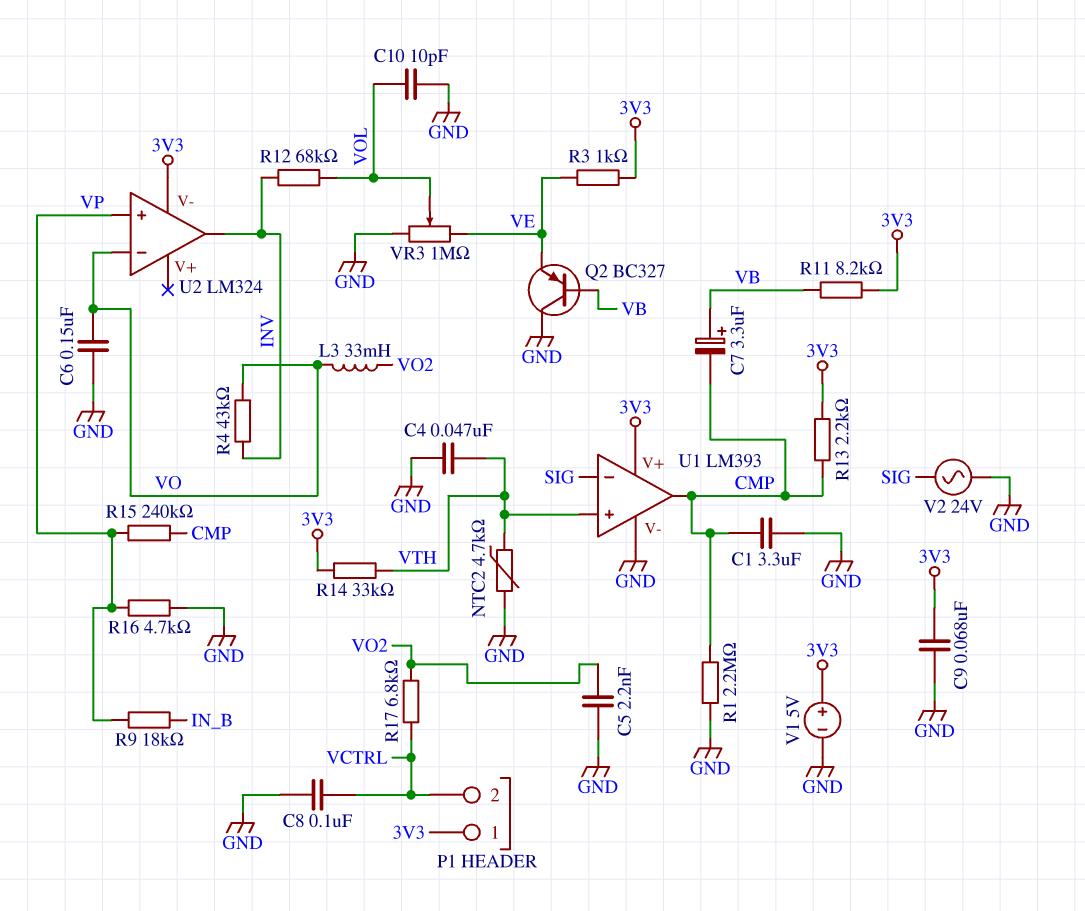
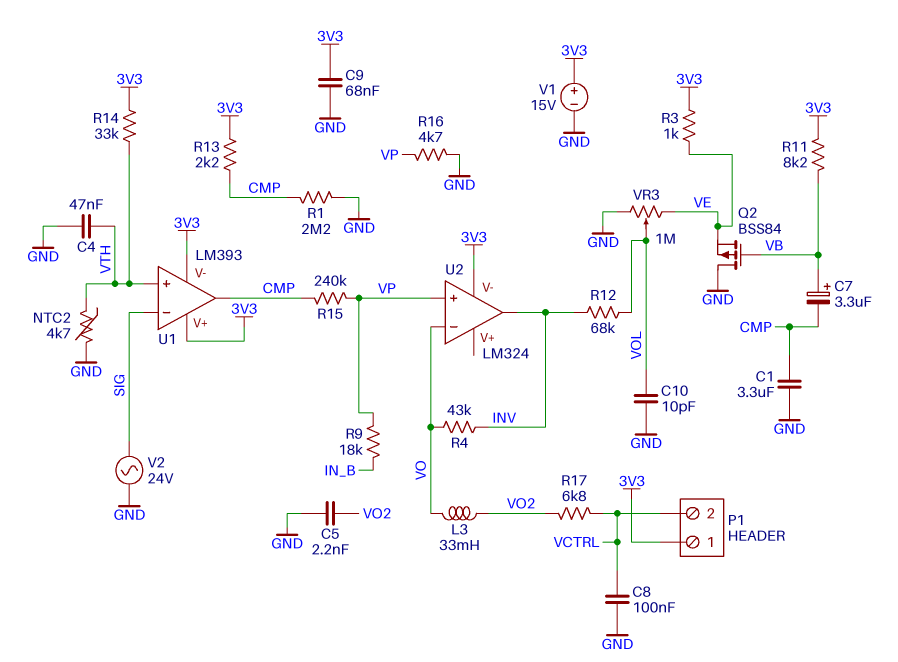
C6: 150nF (GND, VO) -> none
Q2: PNP BC327 (B VB, C GND, E VE) -> PMOS BSS84 (G VB, D GND, S VE)
U1 pin V-: GND -> 3V3
V1: 5V (plus 3V3, minus GND) -> 15V (plus 3V3, minus GND)

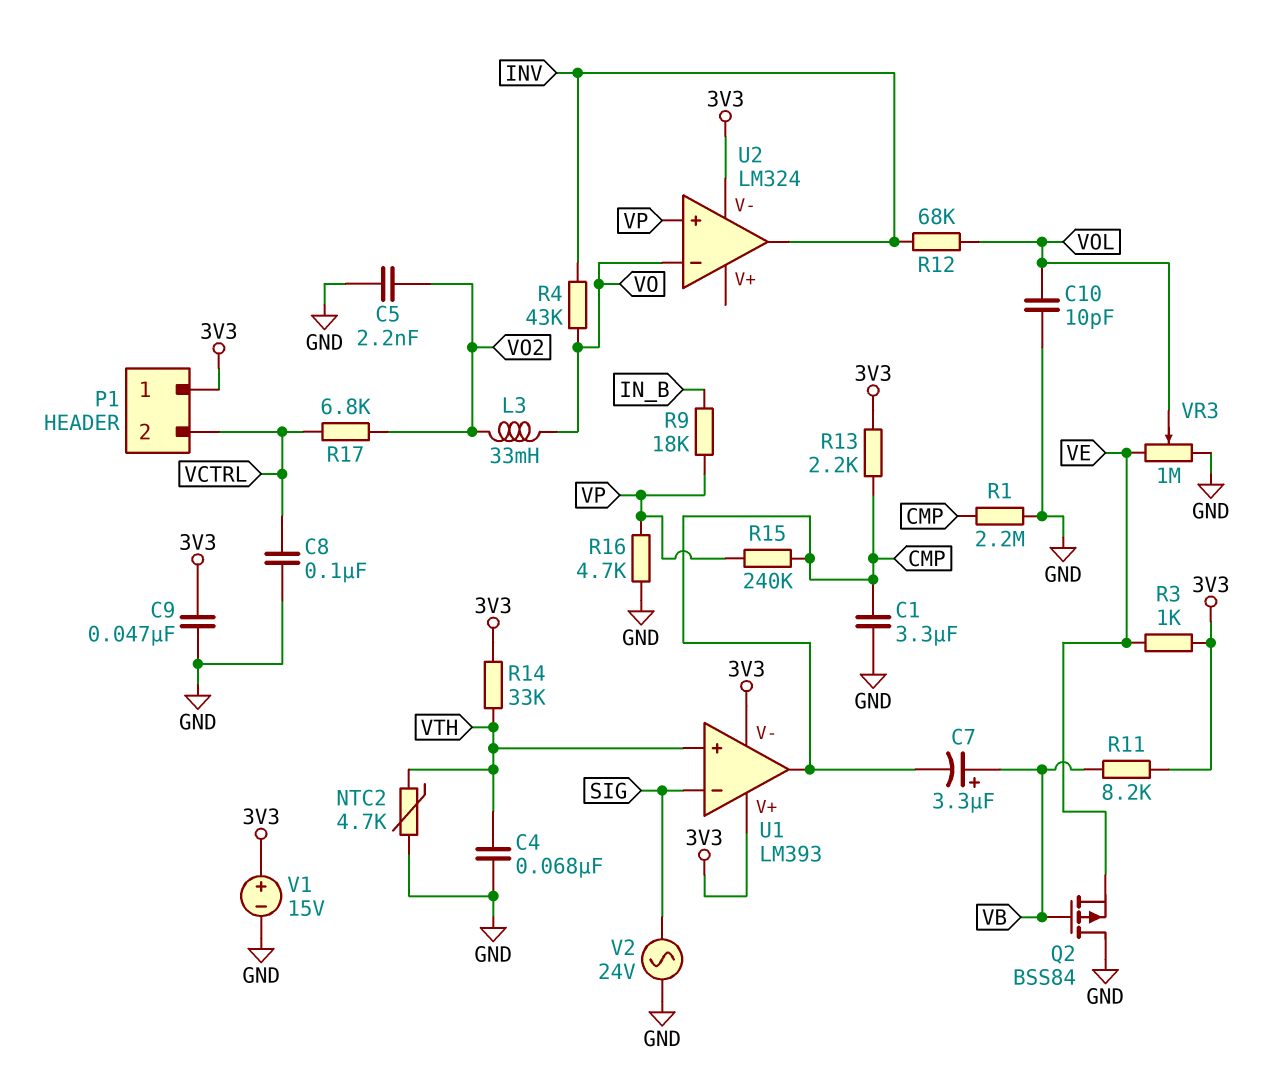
C4: 47nF (GND, VTH) -> 68nF (GND, VTH)
C9: 68nF (3V3, GND) -> 47nF (3V3, GND)

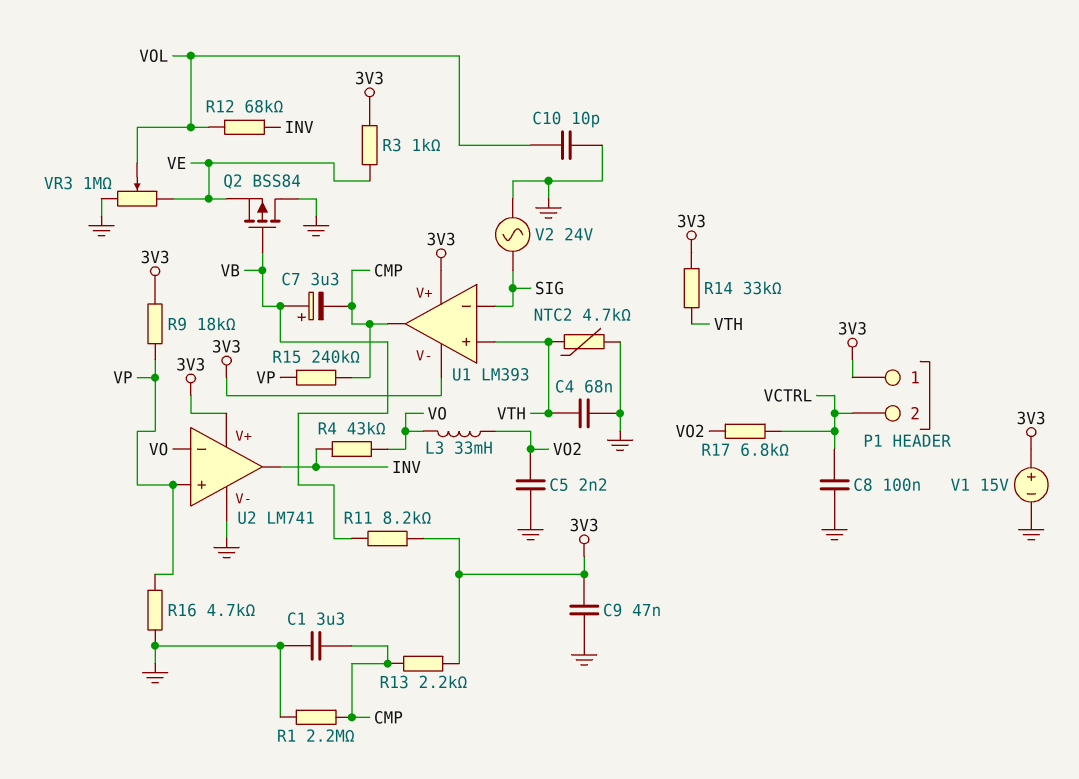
R9: 18k (IN_B, VP) -> 18k (3V3, VP)
U2: LM324 -> LM741
U2 pin V+: none -> 3V3
U2 pin V-: 3V3 -> GND

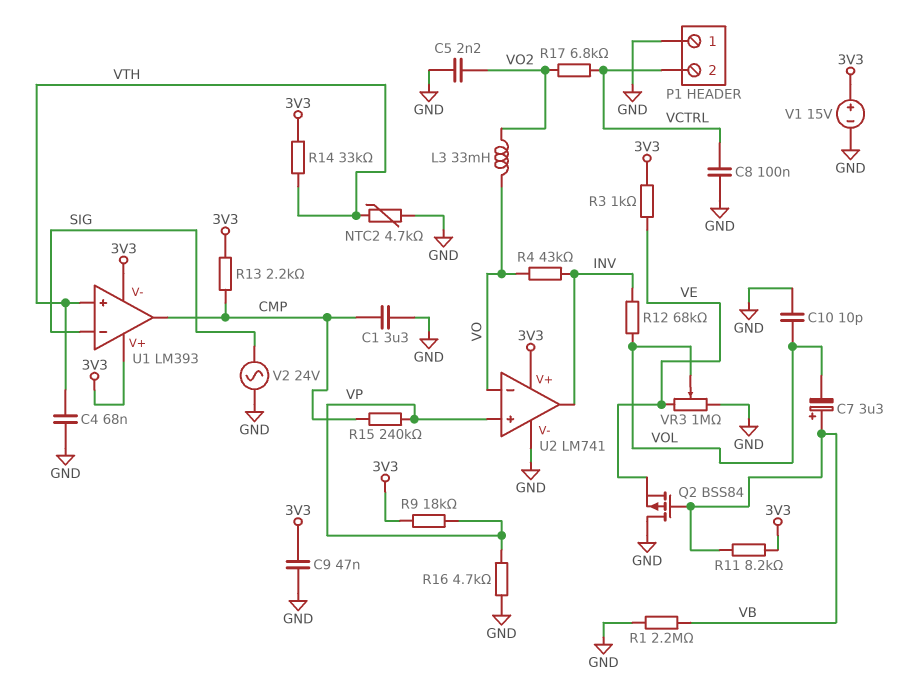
C7: 3.3uF (plus VB, minus CMP) -> 3.3uF (plus VB, minus VOL)
P1 pin 1: 3V3 -> GND
R1: 2.2M (CMP, GND) -> 2.2M (GND, VB)

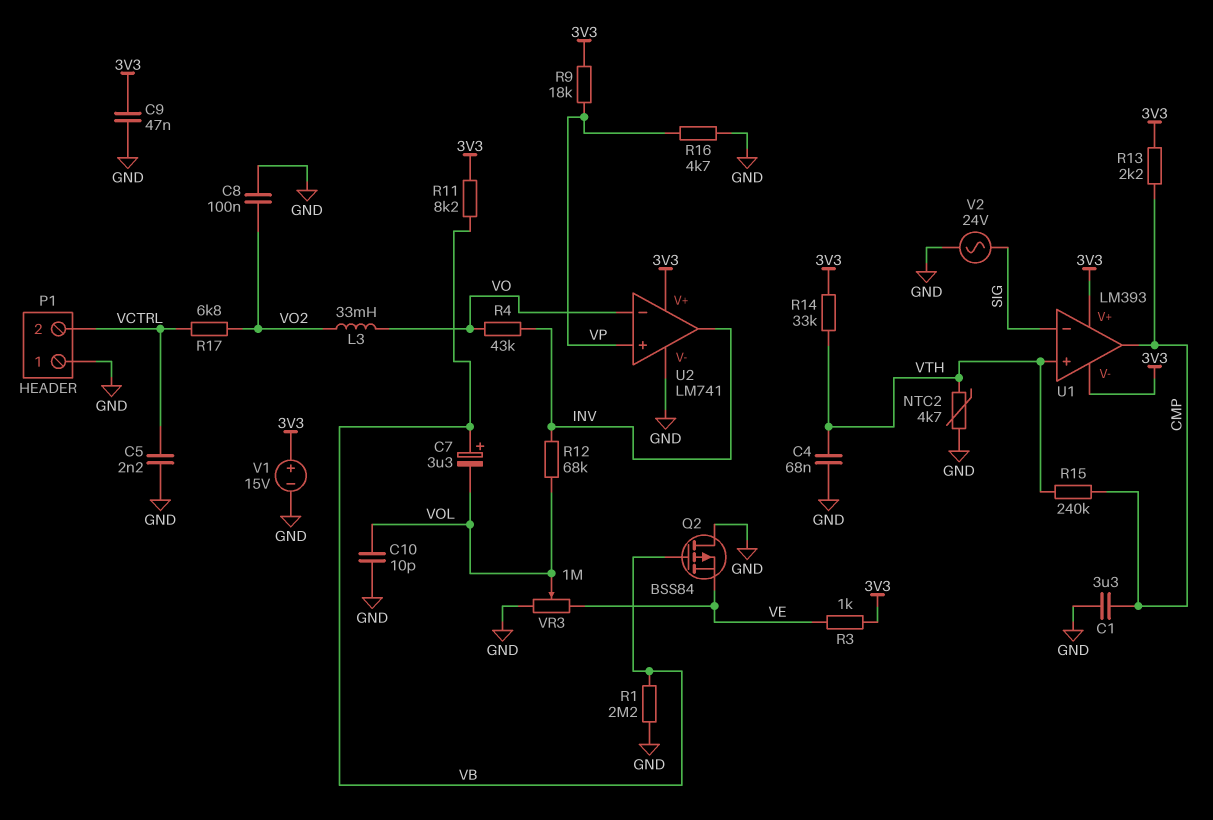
C5: 2.2nF (GND, VO2) -> 2.2nF (GND, VCTRL)
C8: 100nF (GND, VCTRL) -> 100nF (GND, VO2)
R15: 240k (CMP, VP) -> 240k (CMP, VTH)

